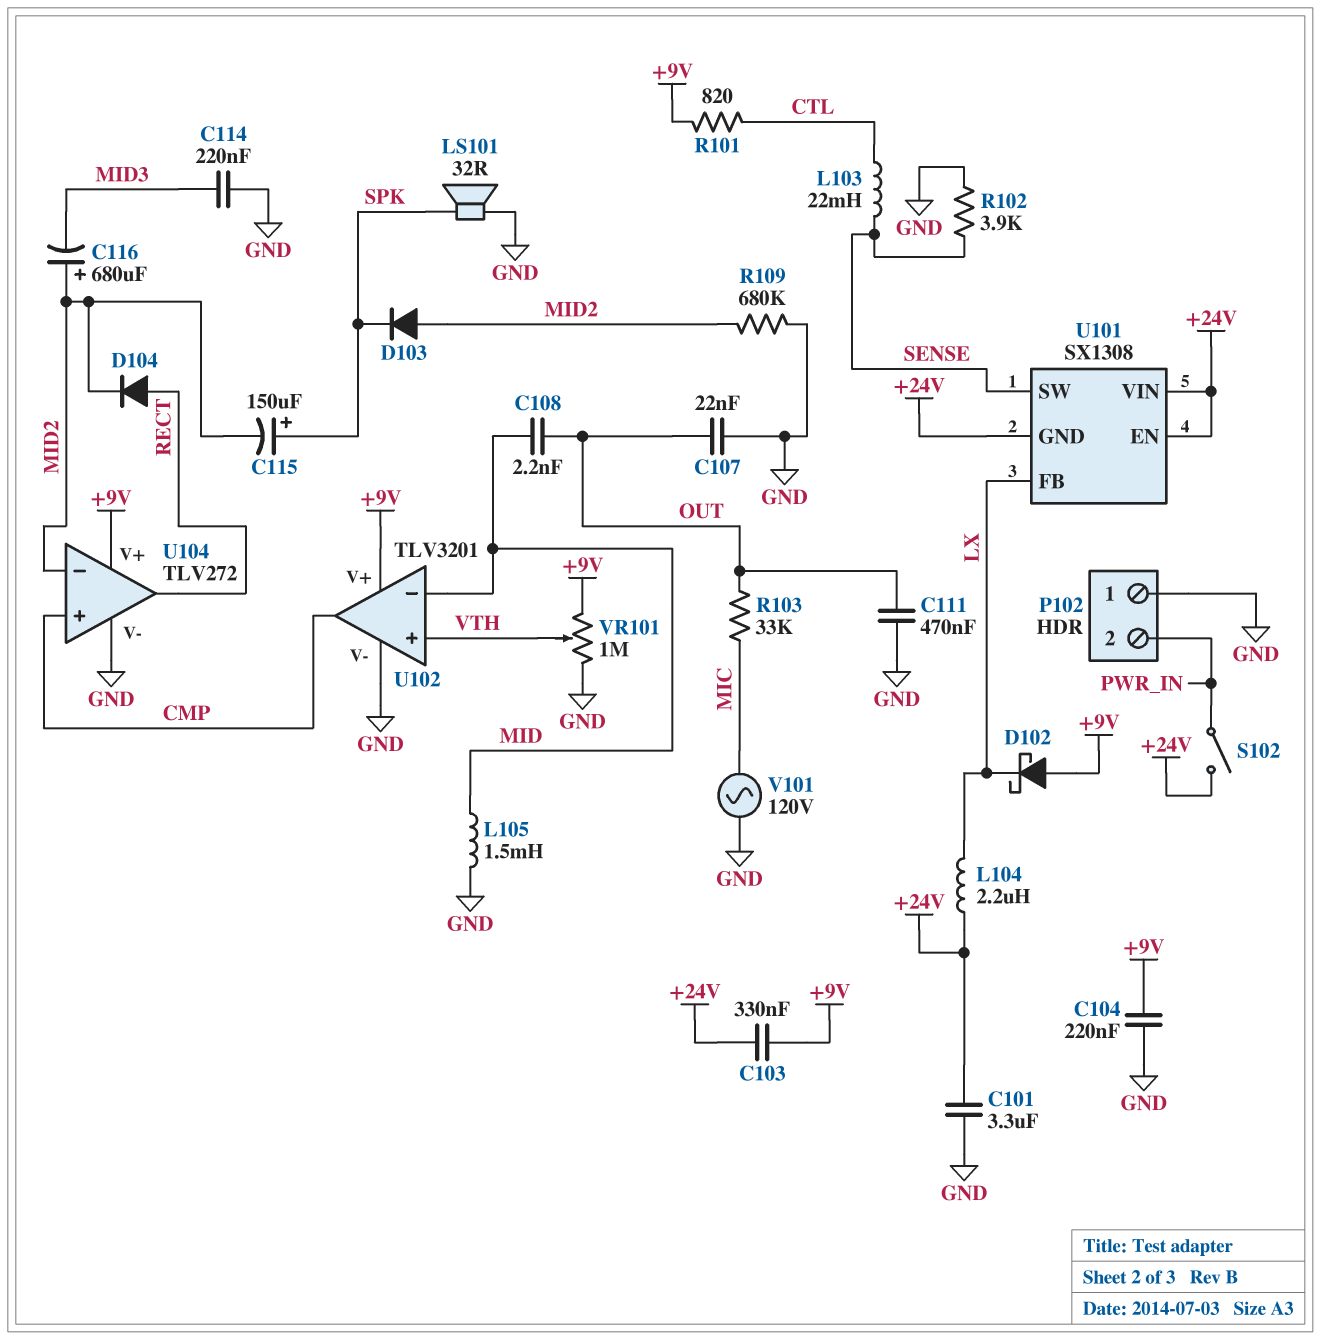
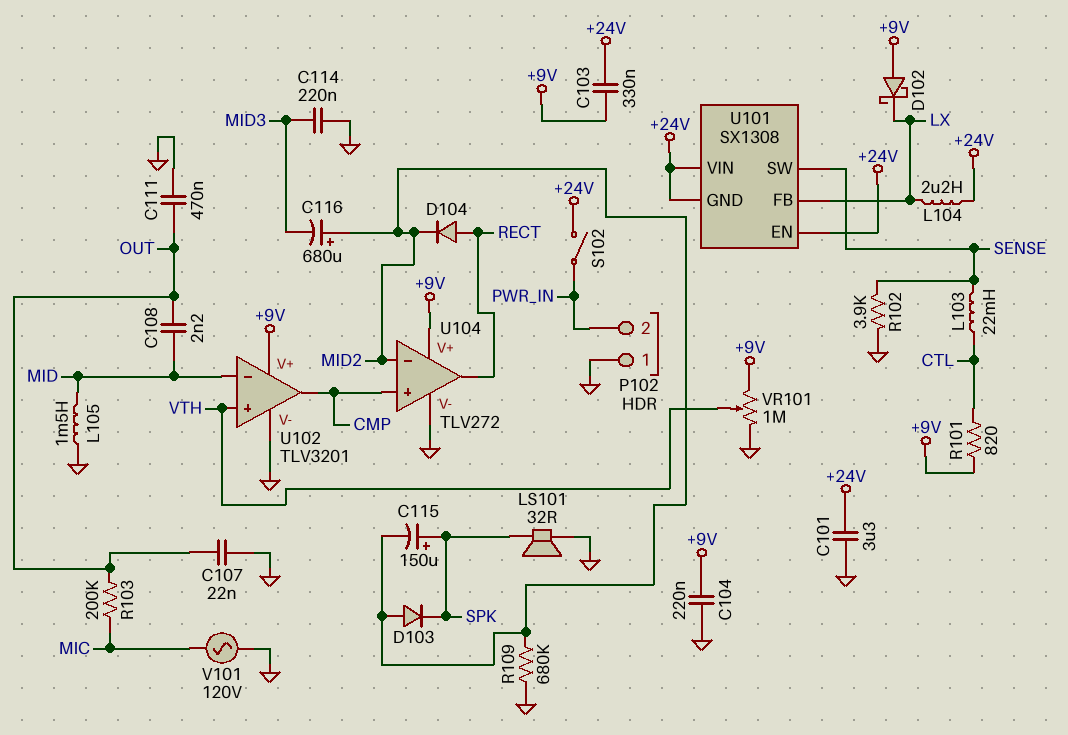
R103: 33k (MIC, OUT) -> 200k (MIC, OUT)

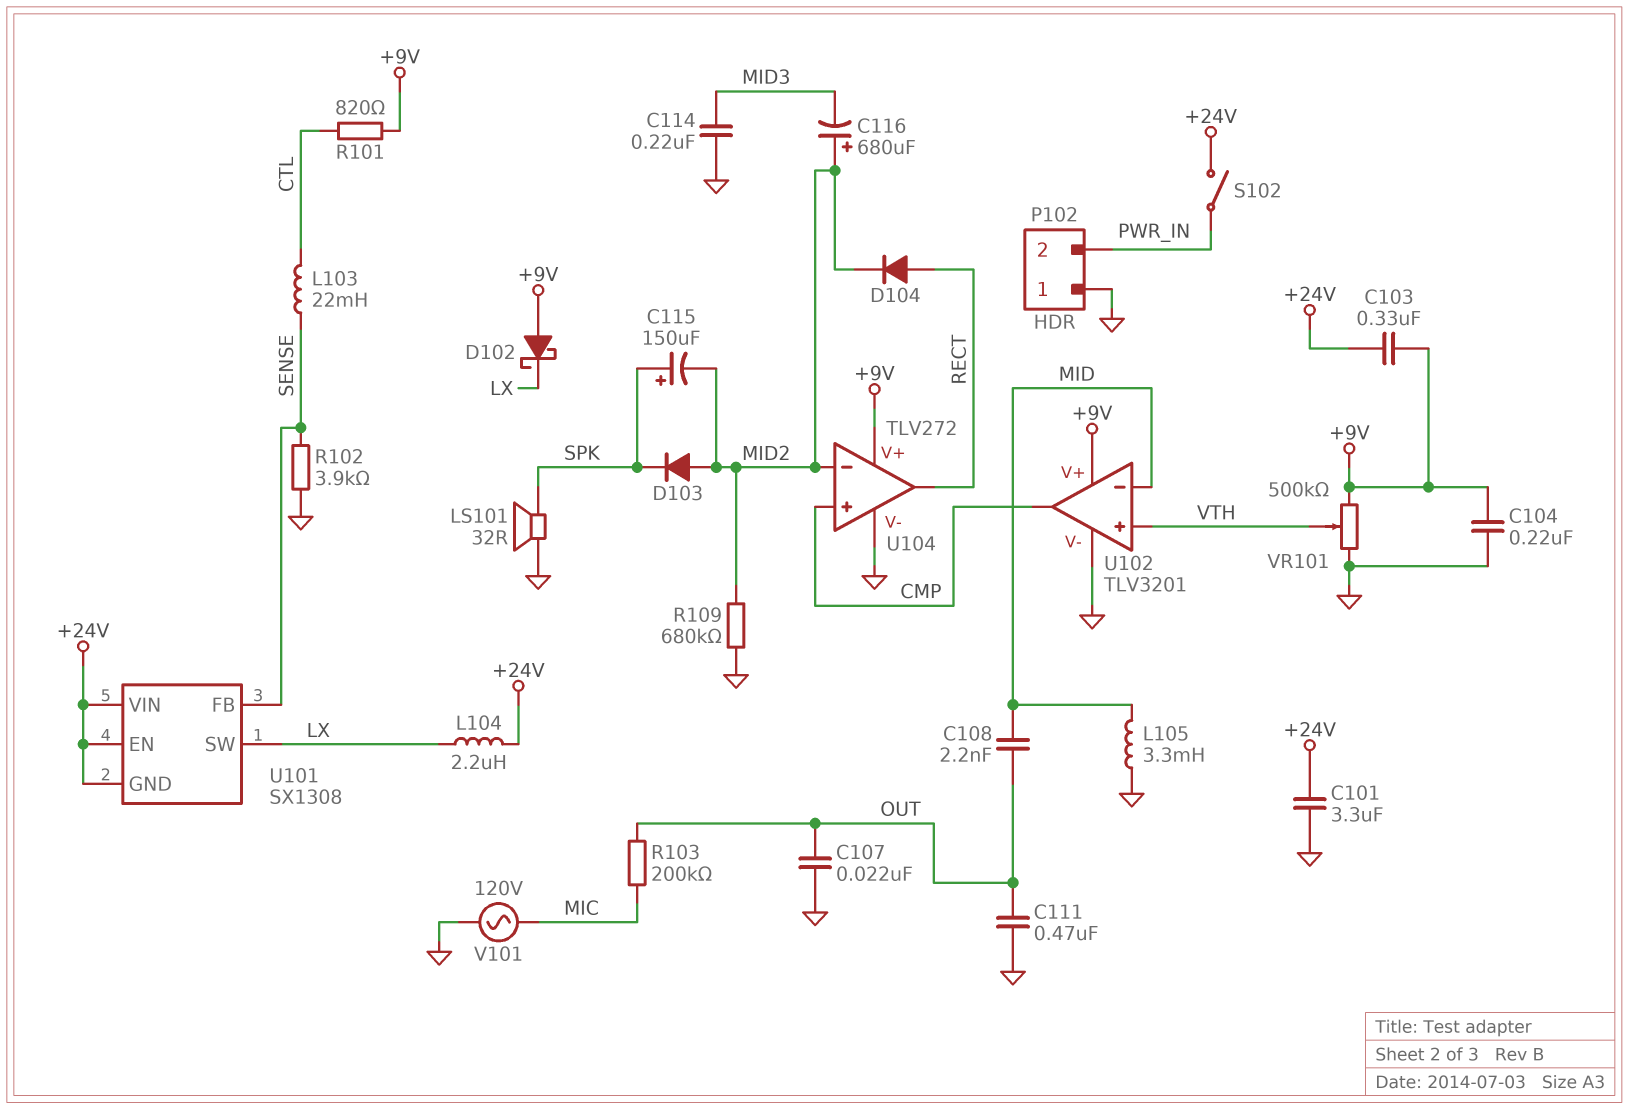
L105: 1.5mH (GND, MID) -> 3.3mH (GND, MID)
U101 pin FB: LX -> SENSE
U101 pin SW: SENSE -> LX
VR101: 1M (+9V, GND, wiper VTH) -> 500k (+9V, GND, wiper VTH)

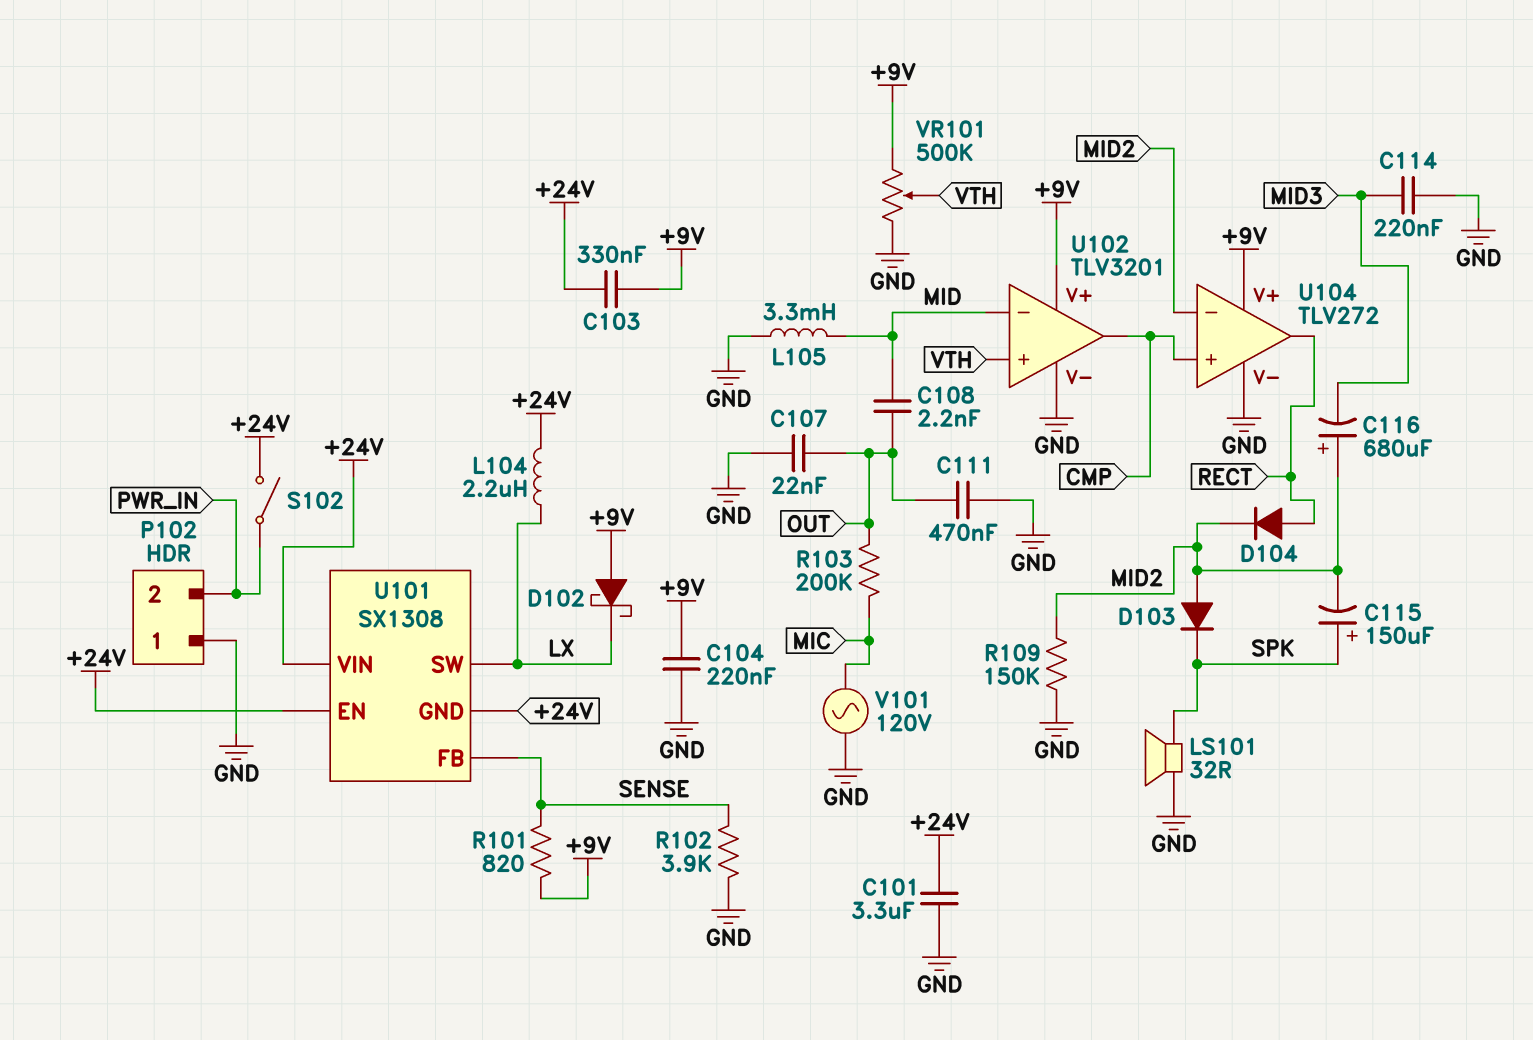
L103: 22mH (CTL, SENSE) -> none
R101: 820 (+9V, CTL) -> 820 (+9V, SENSE)
R109: 680k (GND, MID2) -> 150k (GND, MID2)

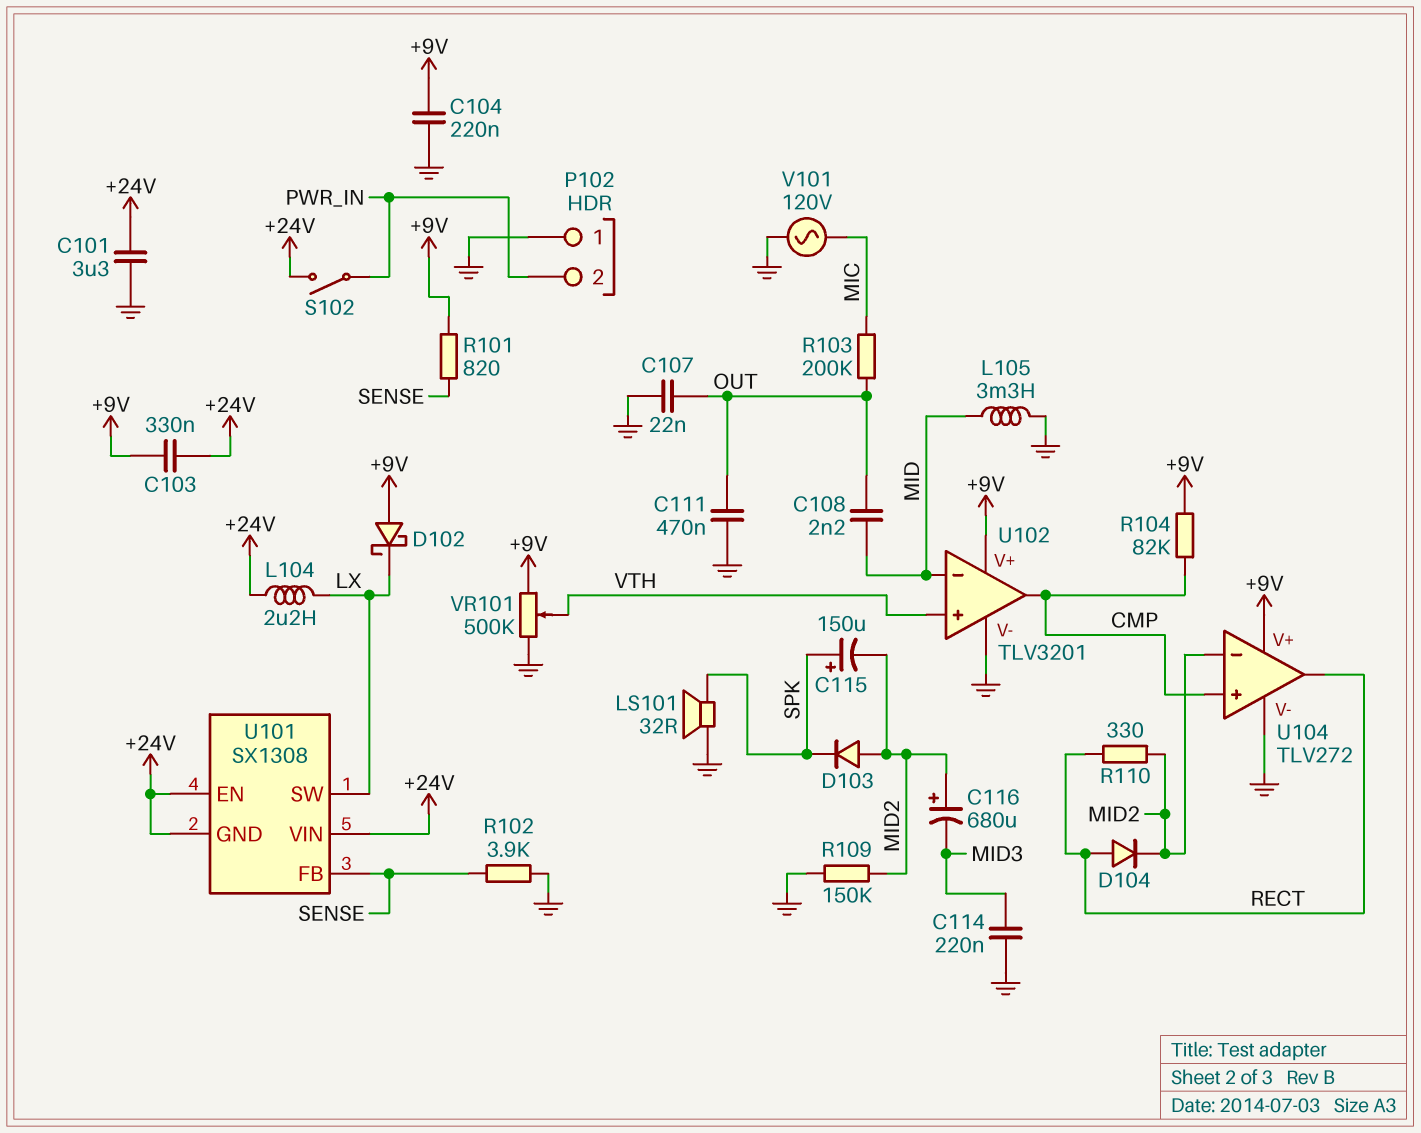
R104: none -> 82k (+9V, CMP)
R110: none -> 330 (MID2, RECT)

